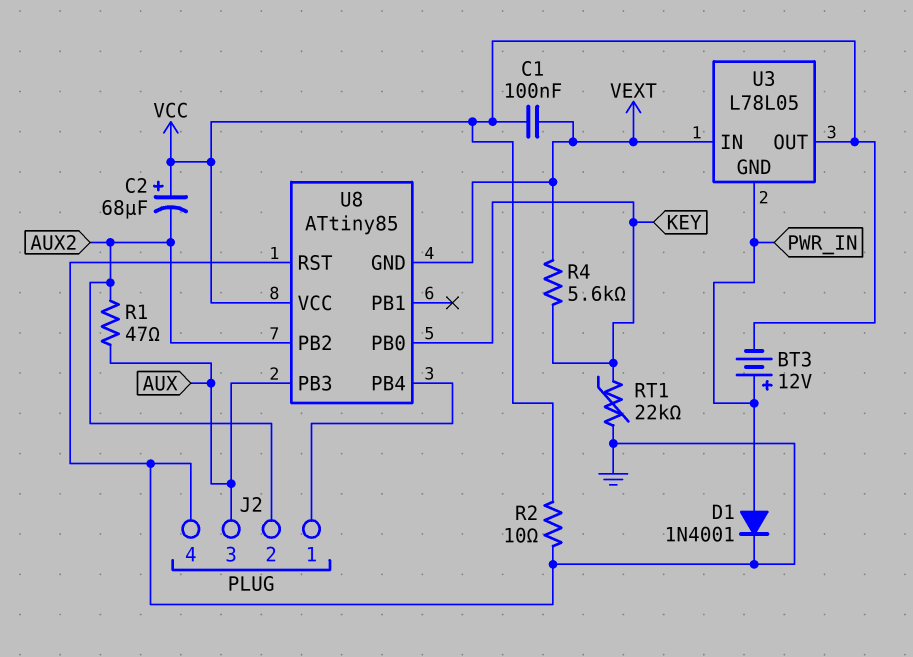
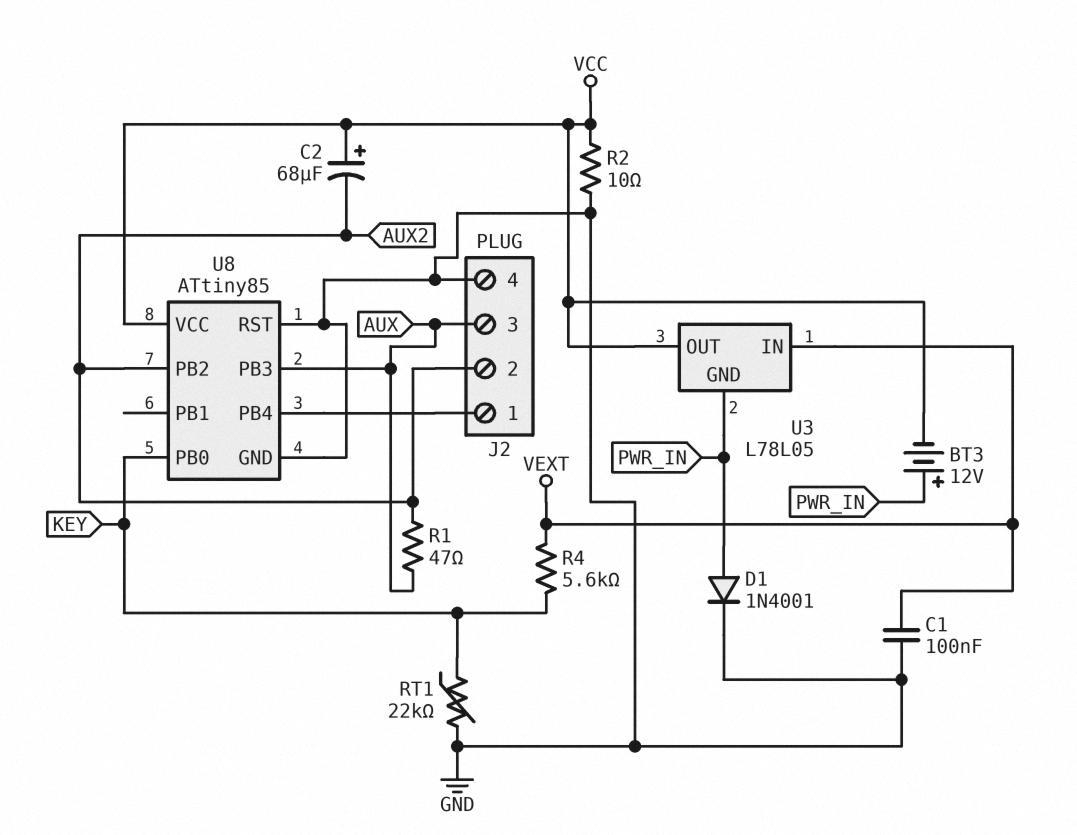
C1: 100nF (VCC, VEXT) -> 100nF (GND, VEXT)
U8 pin GND: VEXT -> GND

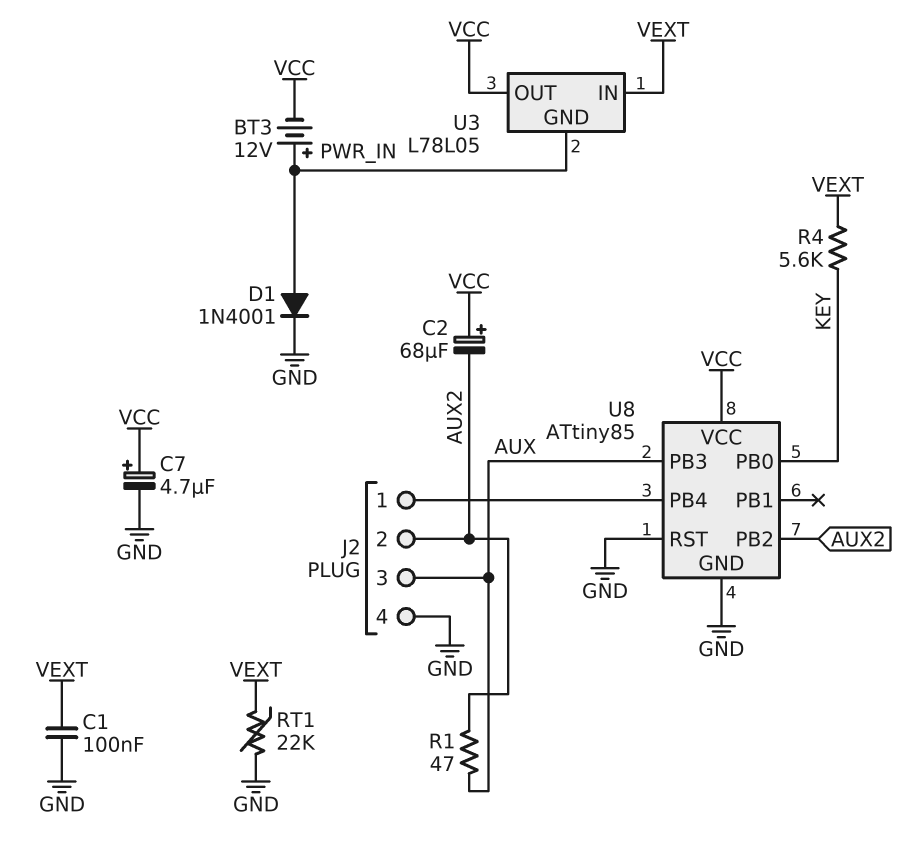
C7: none -> 4.7uF (plus VCC, minus GND)
R2: 10 (GND, VCC) -> none
RT1: 22k (GND, KEY) -> 22k (GND, VEXT)

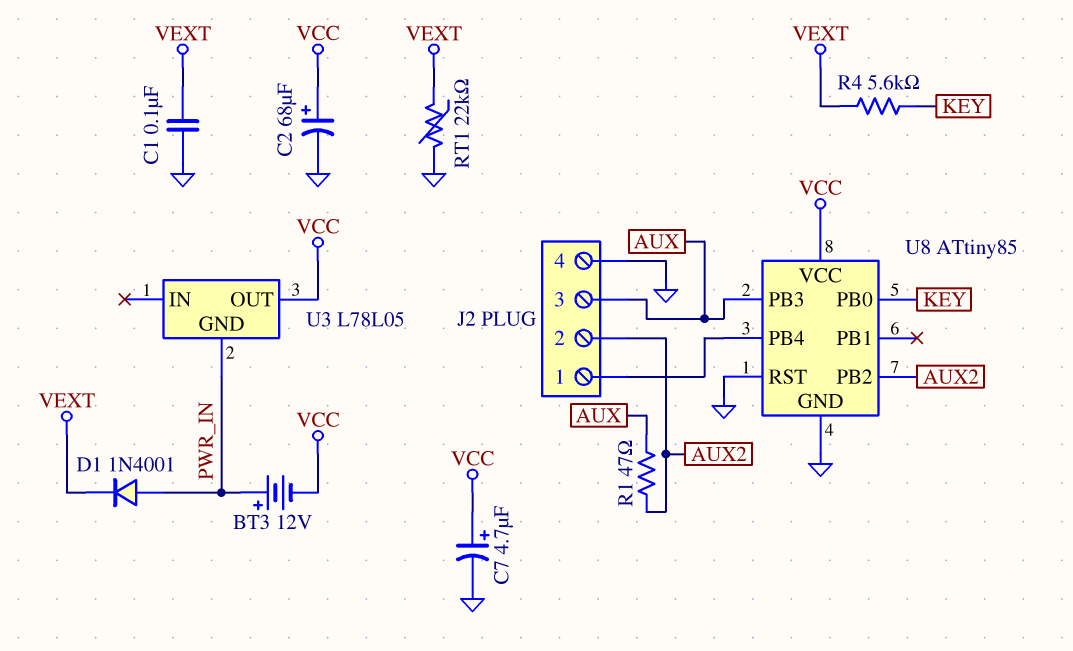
C2: 68uF (plus VCC, minus AUX2) -> 68uF (plus VCC, minus GND)
D1: diode 1N4001 (A PWR_IN, K GND) -> diode 1N4001 (A PWR_IN, K VEXT)
U3 pin IN: VEXT -> none

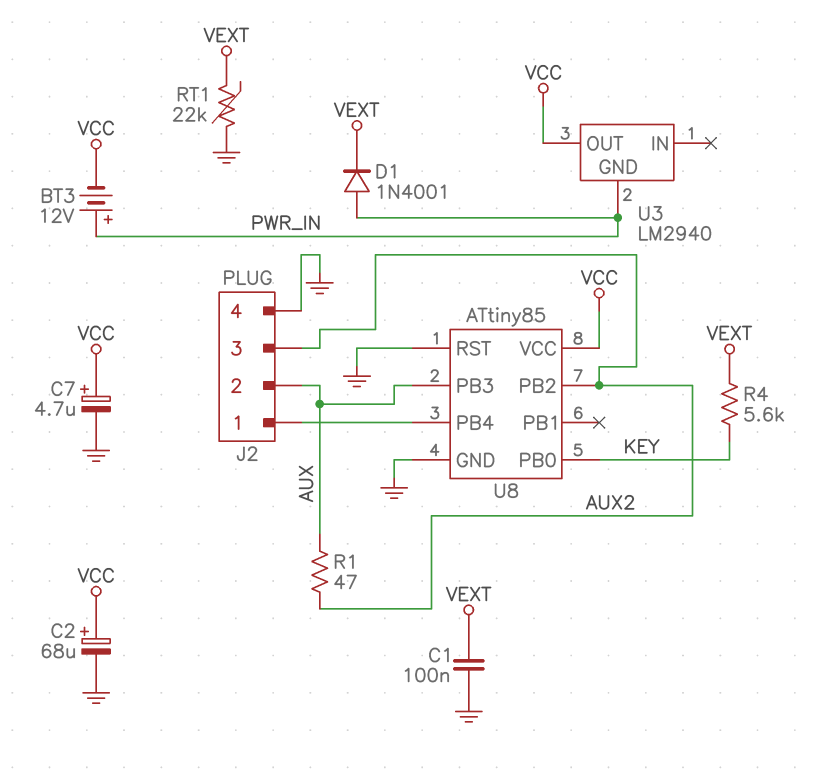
J2 pin 2: AUX2 -> AUX
J2 pin 3: AUX -> AUX2
U3: L78L05 -> LM2940

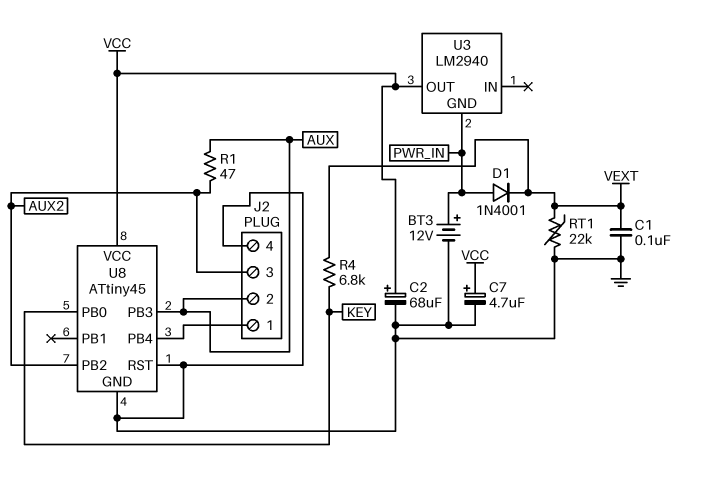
BT3: 12V (plus PWR_IN, minus VCC) -> 12V (plus PWR_IN, minus GND)
R4: 5.6k (KEY, VEXT) -> 6.8k (KEY, VEXT)
U8: ATtiny85 -> ATtiny45

